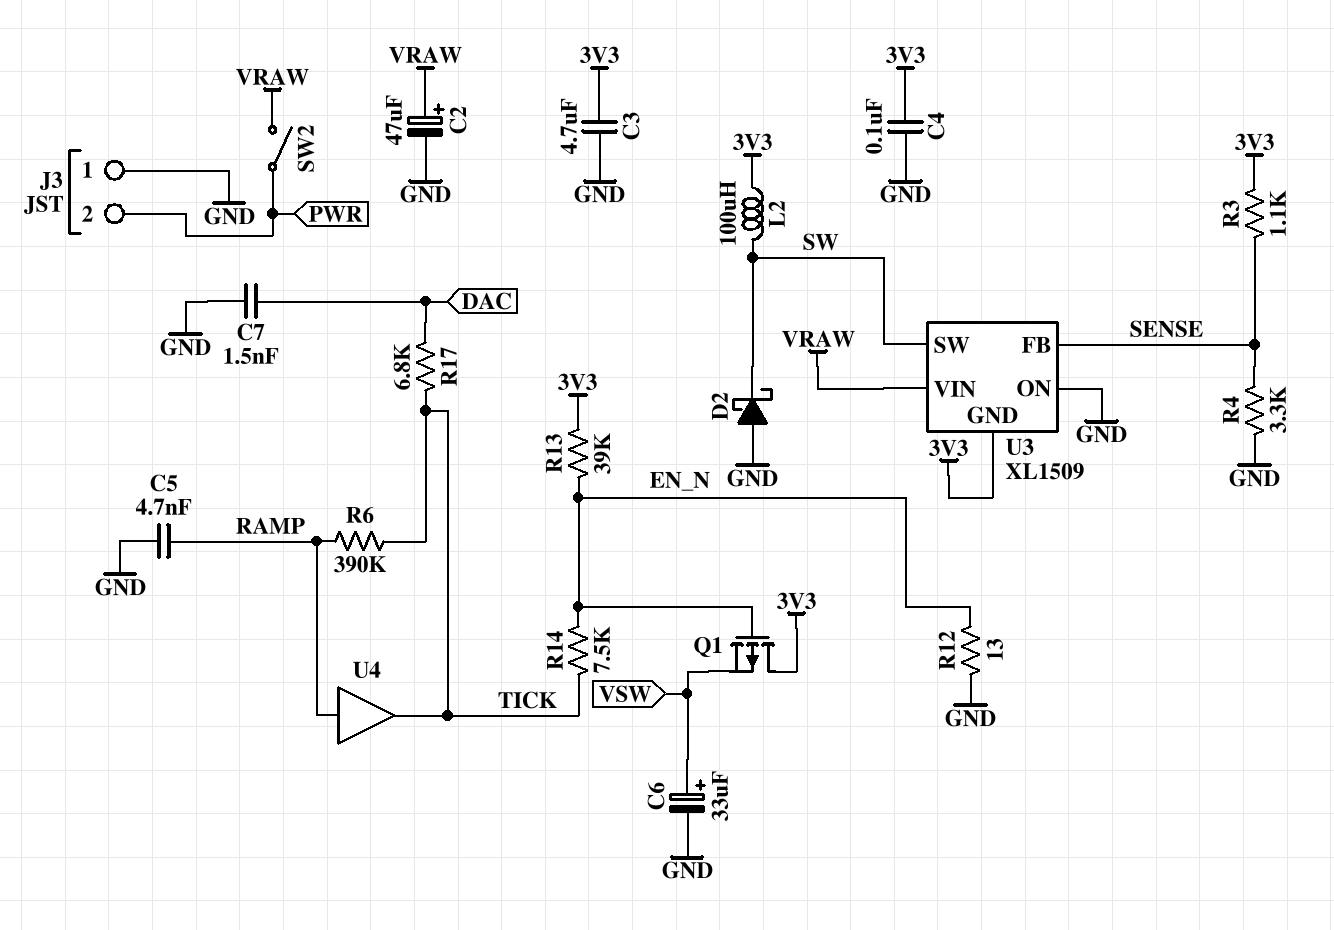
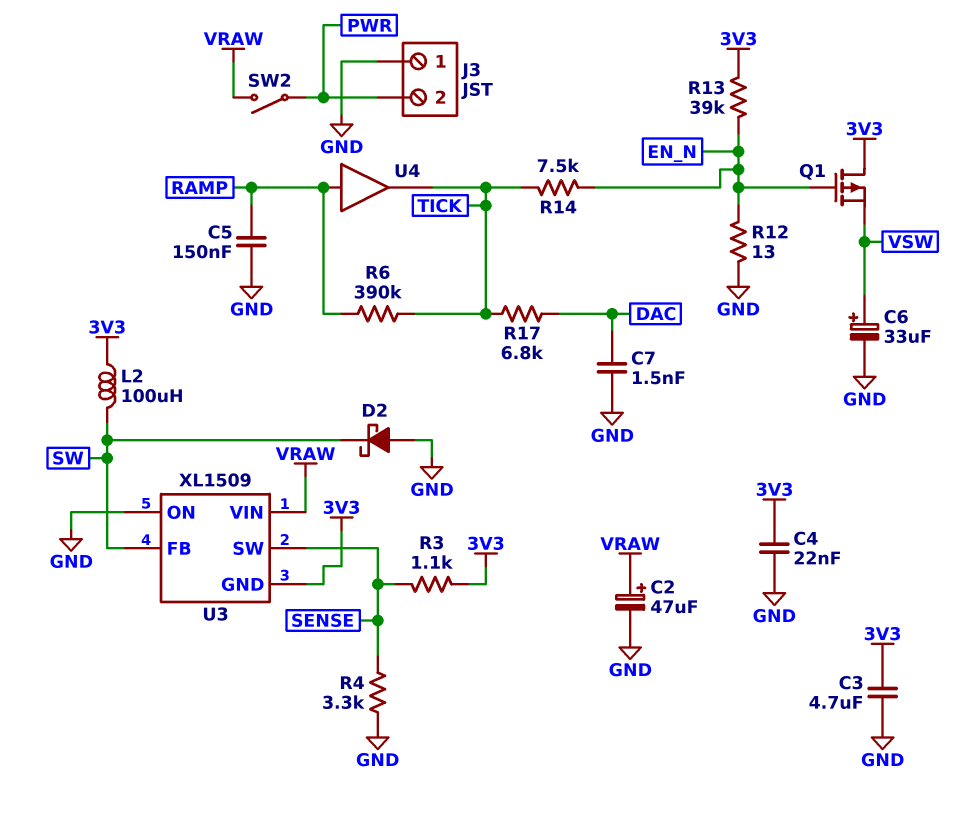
C4: 100nF (3V3, GND) -> 22nF (3V3, GND)
C5: 4.7nF (GND, RAMP) -> 150nF (GND, RAMP)
U3 pin FB: SENSE -> SW
U3 pin SW: SW -> SENSE

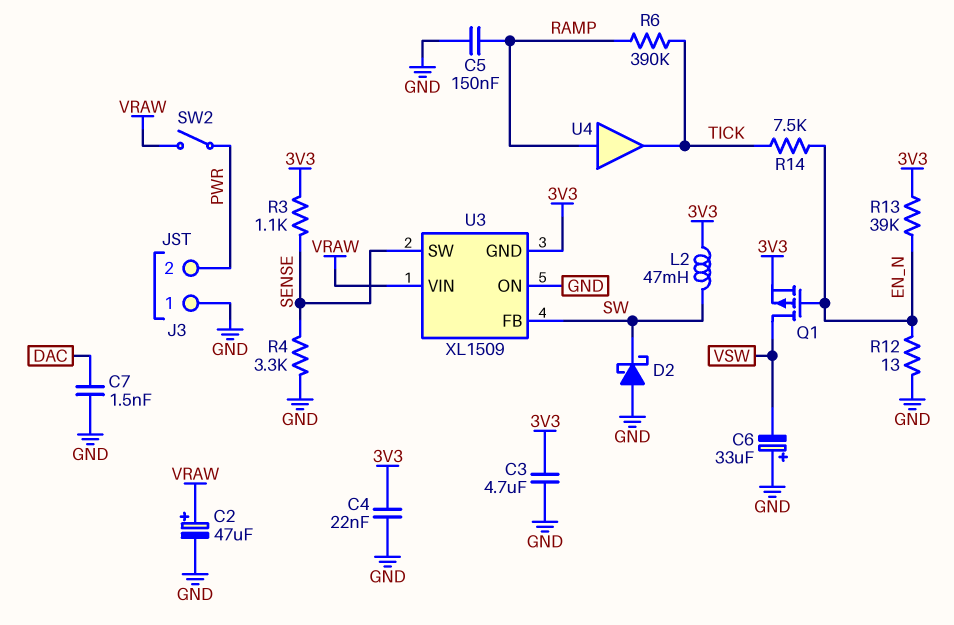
C6: 33uF (plus VSW, minus GND) -> 33uF (plus GND, minus VSW)
L2: 100uH (3V3, SW) -> 47mH (3V3, SW)
Q1: PMOS (G EN_N, D 3V3, S VSW) -> PMOS (G EN_N, D VSW, S 3V3)
R17: 6.8k (DAC, TICK) -> none

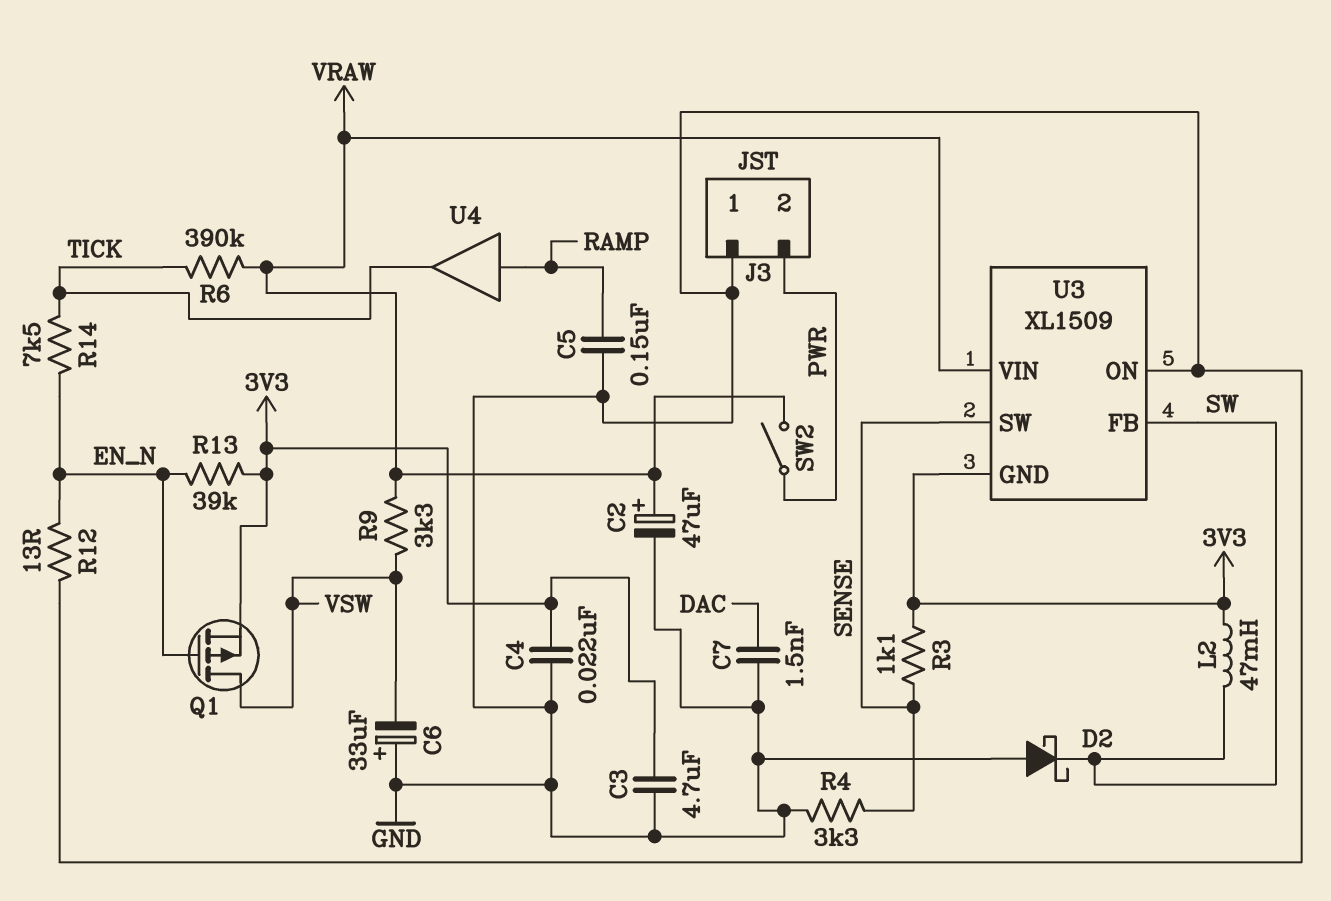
R6: 390k (RAMP, TICK) -> 390k (TICK, VRAW)
R9: none -> 3.3k (VRAW, VSW)

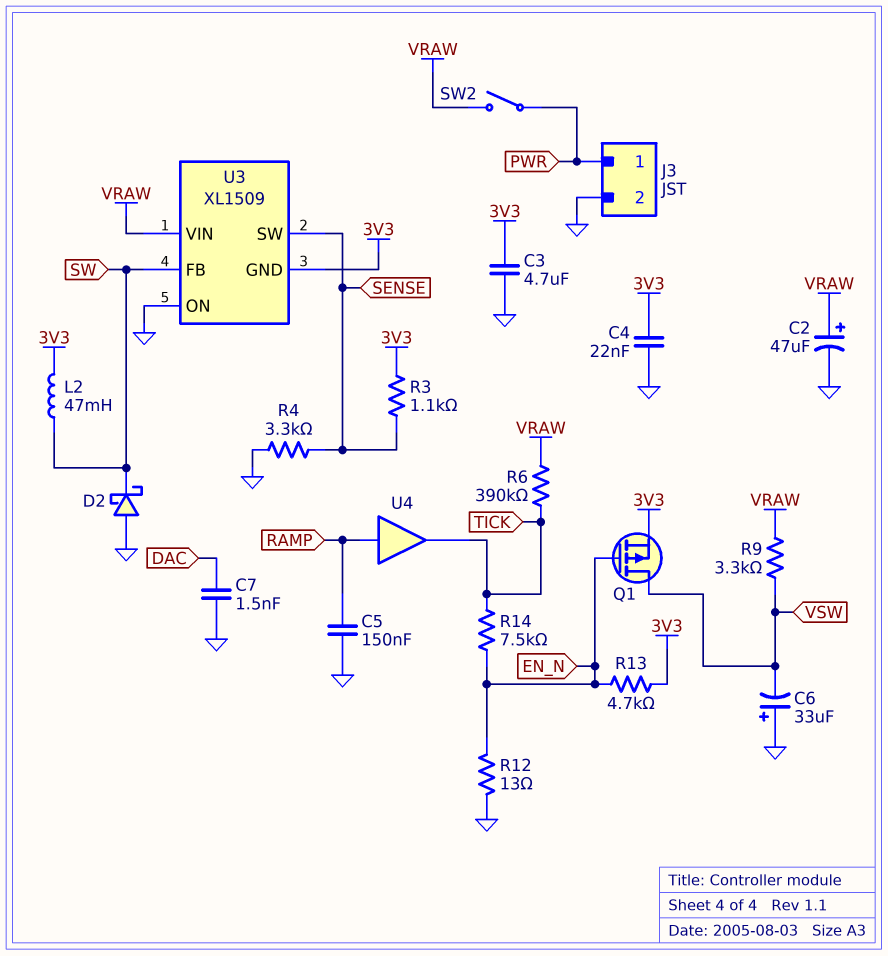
J3 pin 1: GND -> PWR
J3 pin 2: PWR -> GND
R13: 39k (3V3, EN_N) -> 4.7k (3V3, EN_N)

